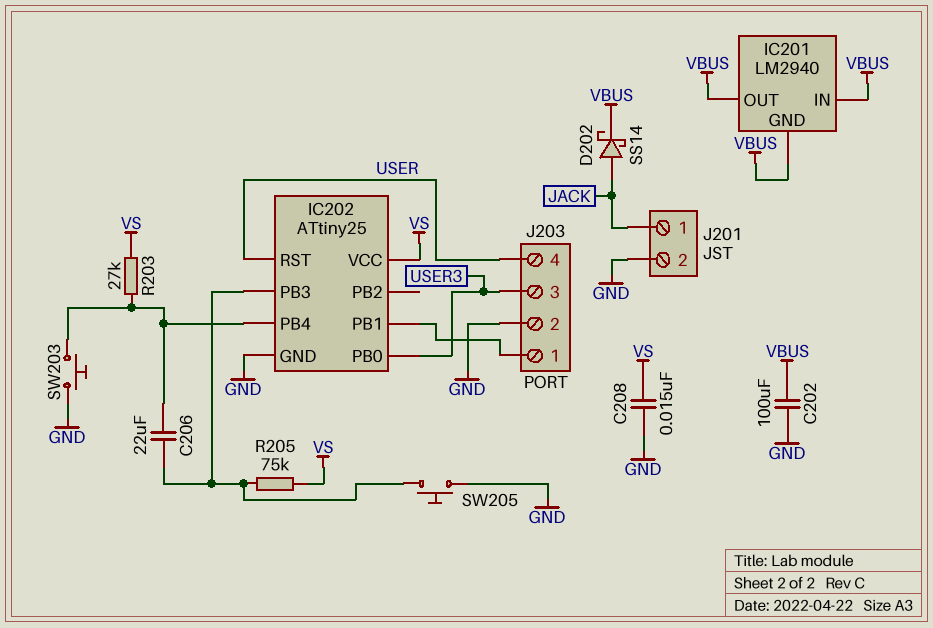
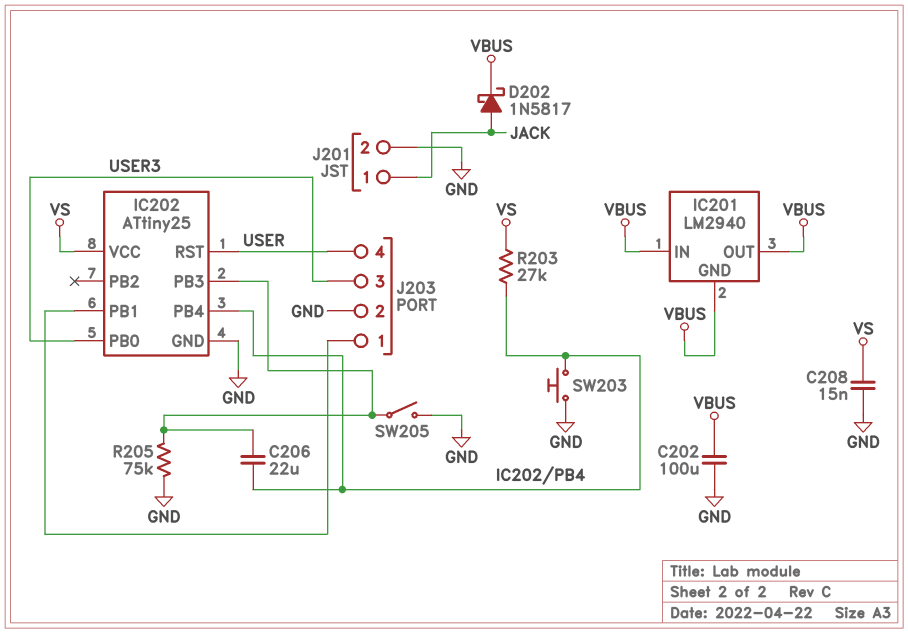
D202: schottky SS14 (A JACK, K VBUS) -> schottky 1N5817 (A JACK, K VBUS)
R205: 75k (IC202/PB3, VS) -> 75k (GND, IC202/PB3)
SW205: button (GND, IC202/PB3) -> switch (GND, IC202/PB3)

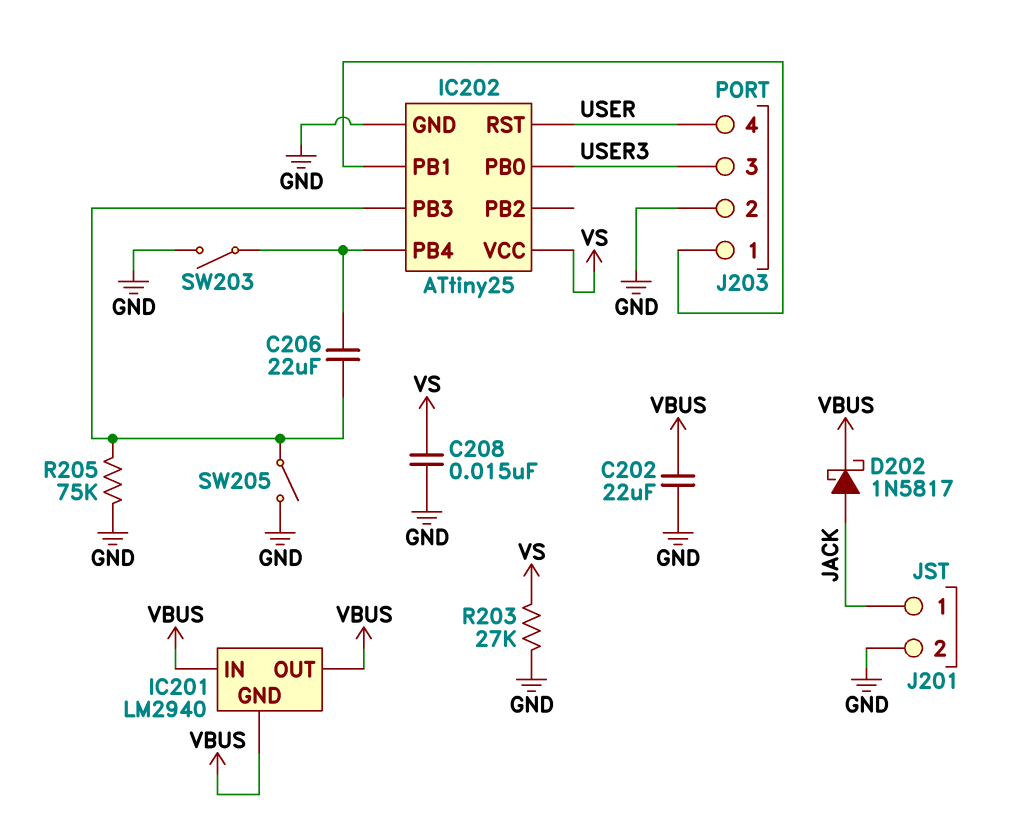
C202: 100uF (GND, VBUS) -> 22uF (GND, VBUS)
R203: 27k (IC202/PB4, VS) -> 27k (GND, VS)
SW203: button (GND, IC202/PB4) -> switch (GND, IC202/PB4)

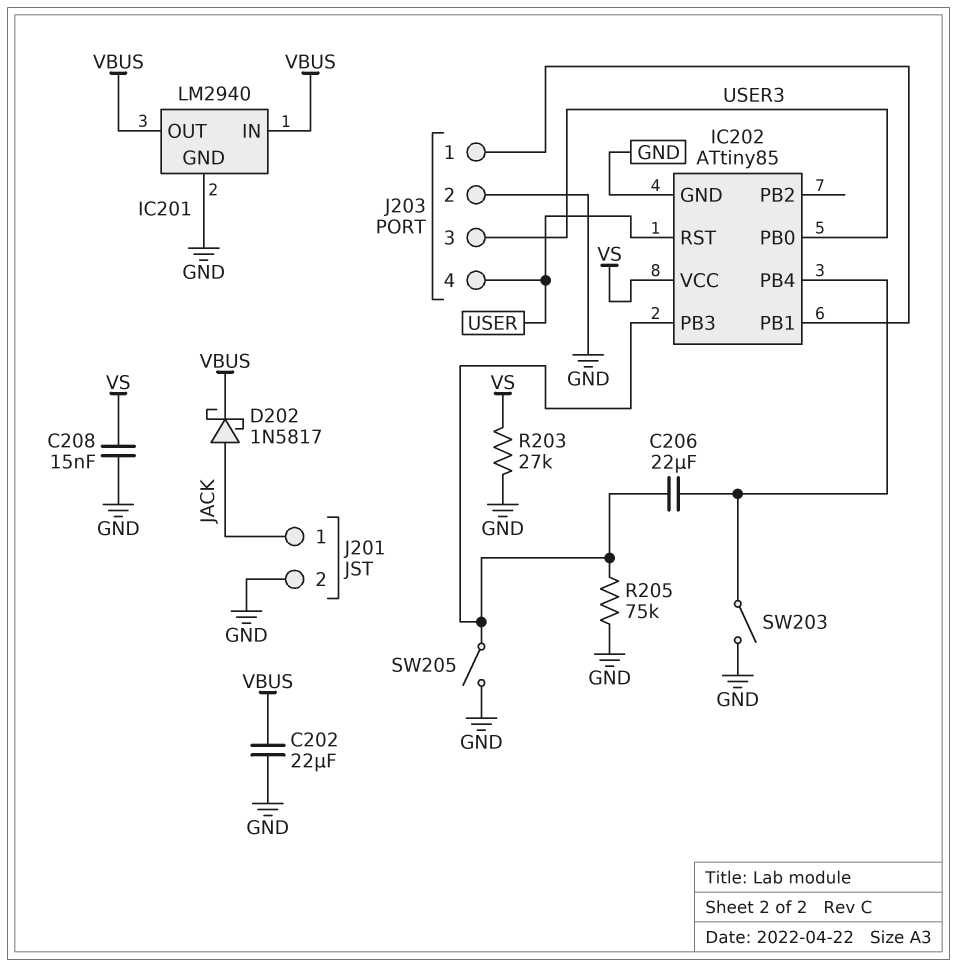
IC201 pin GND: VBUS -> GND
IC202: ATtiny25 -> ATtiny85

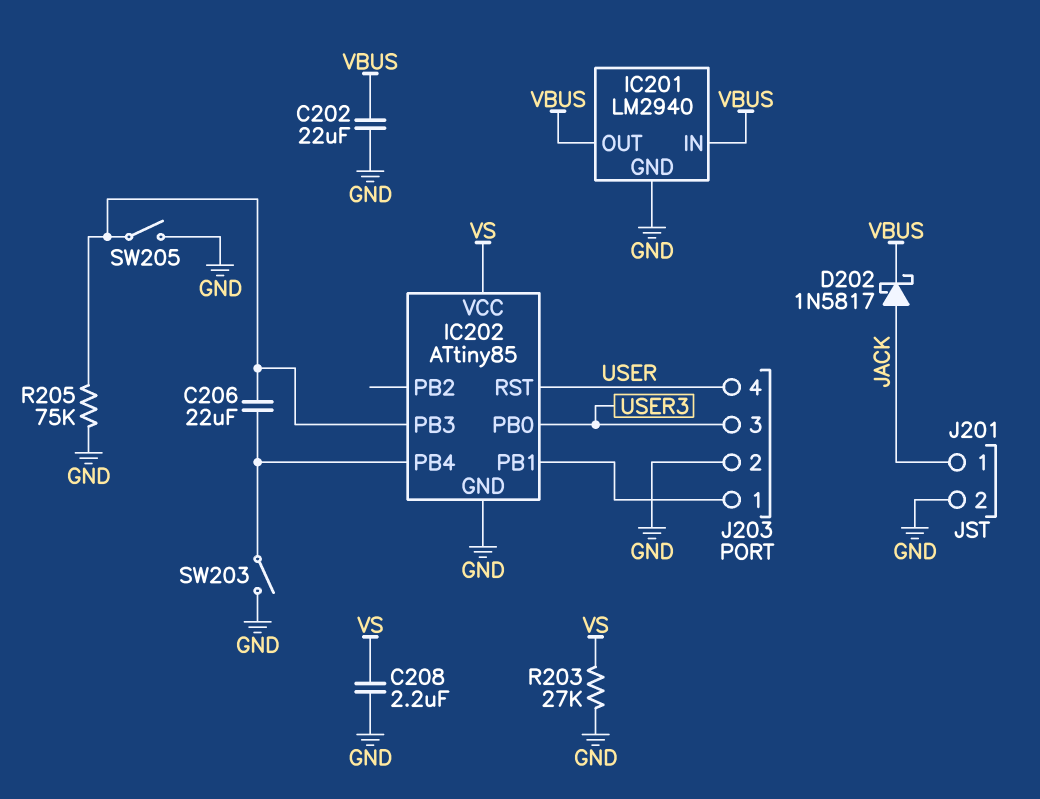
C208: 15nF (GND, VS) -> 2.2uF (GND, VS)

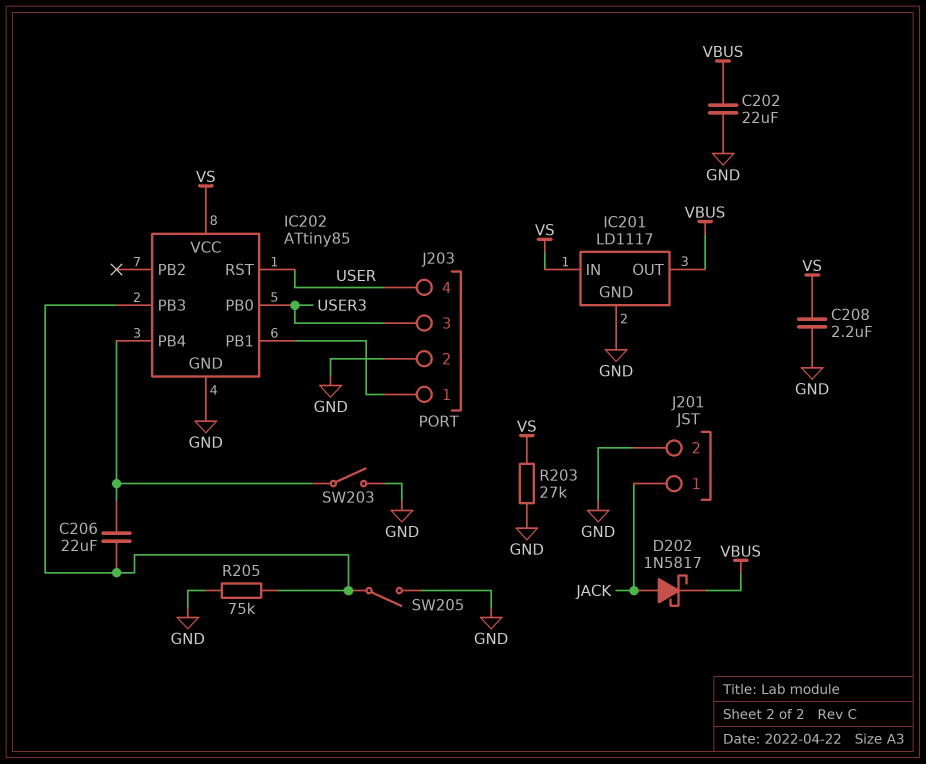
IC201: LM2940 -> LD1117
IC201 pin IN: VBUS -> VS

